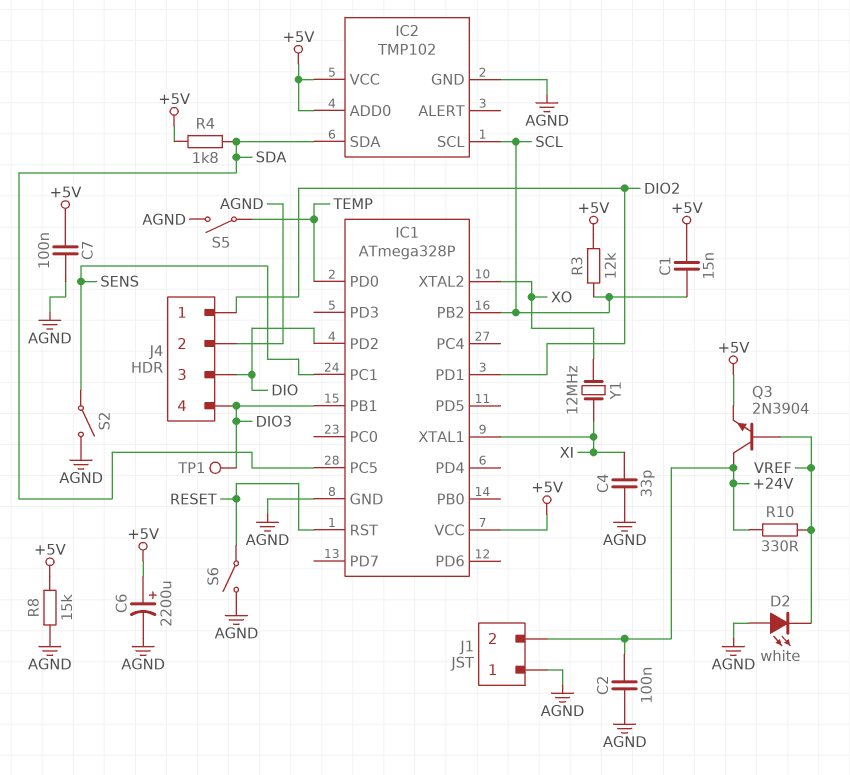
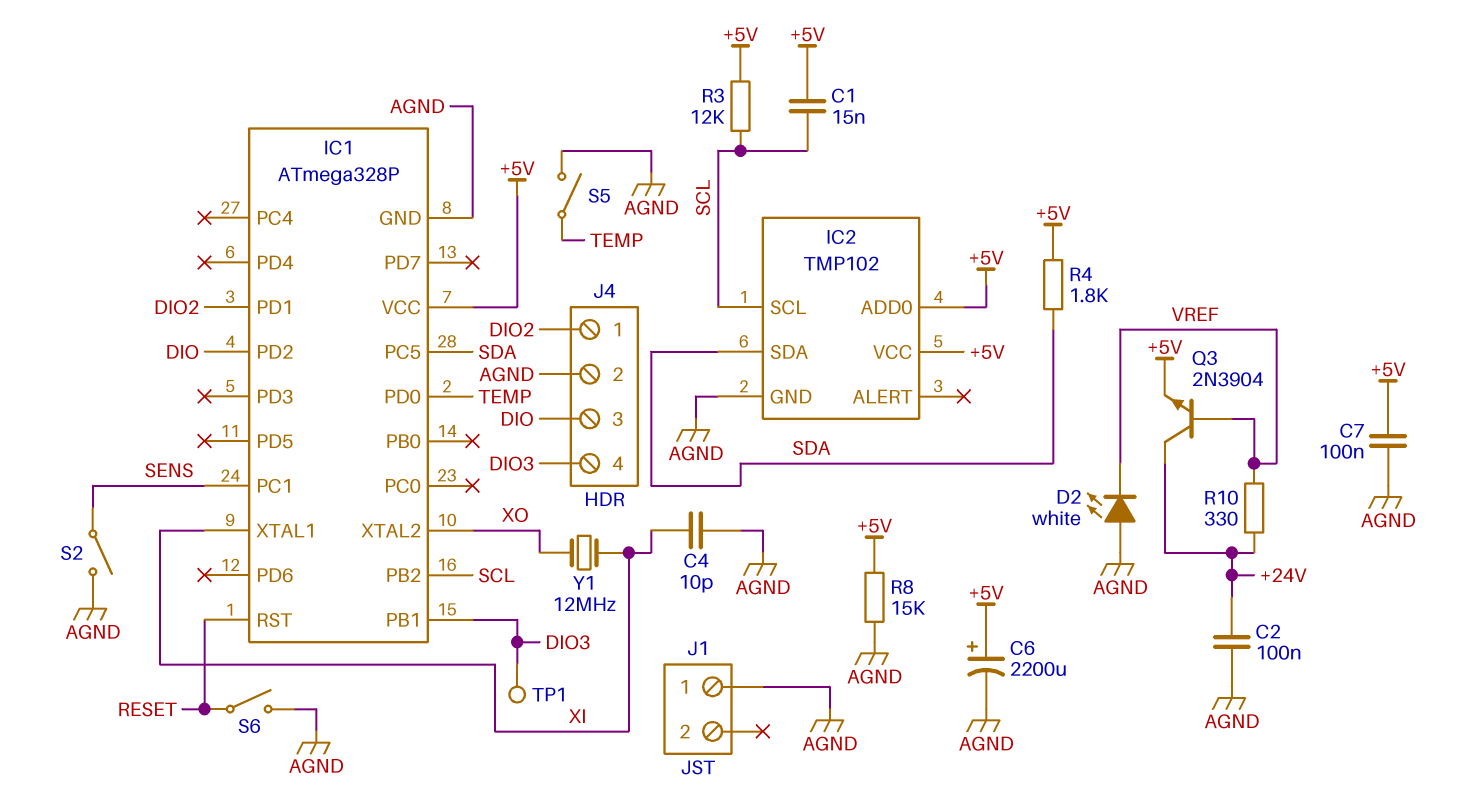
C4: 33pF (AGND, XI) -> 10pF (AGND, XI)
J1 pin 2: +24V -> none

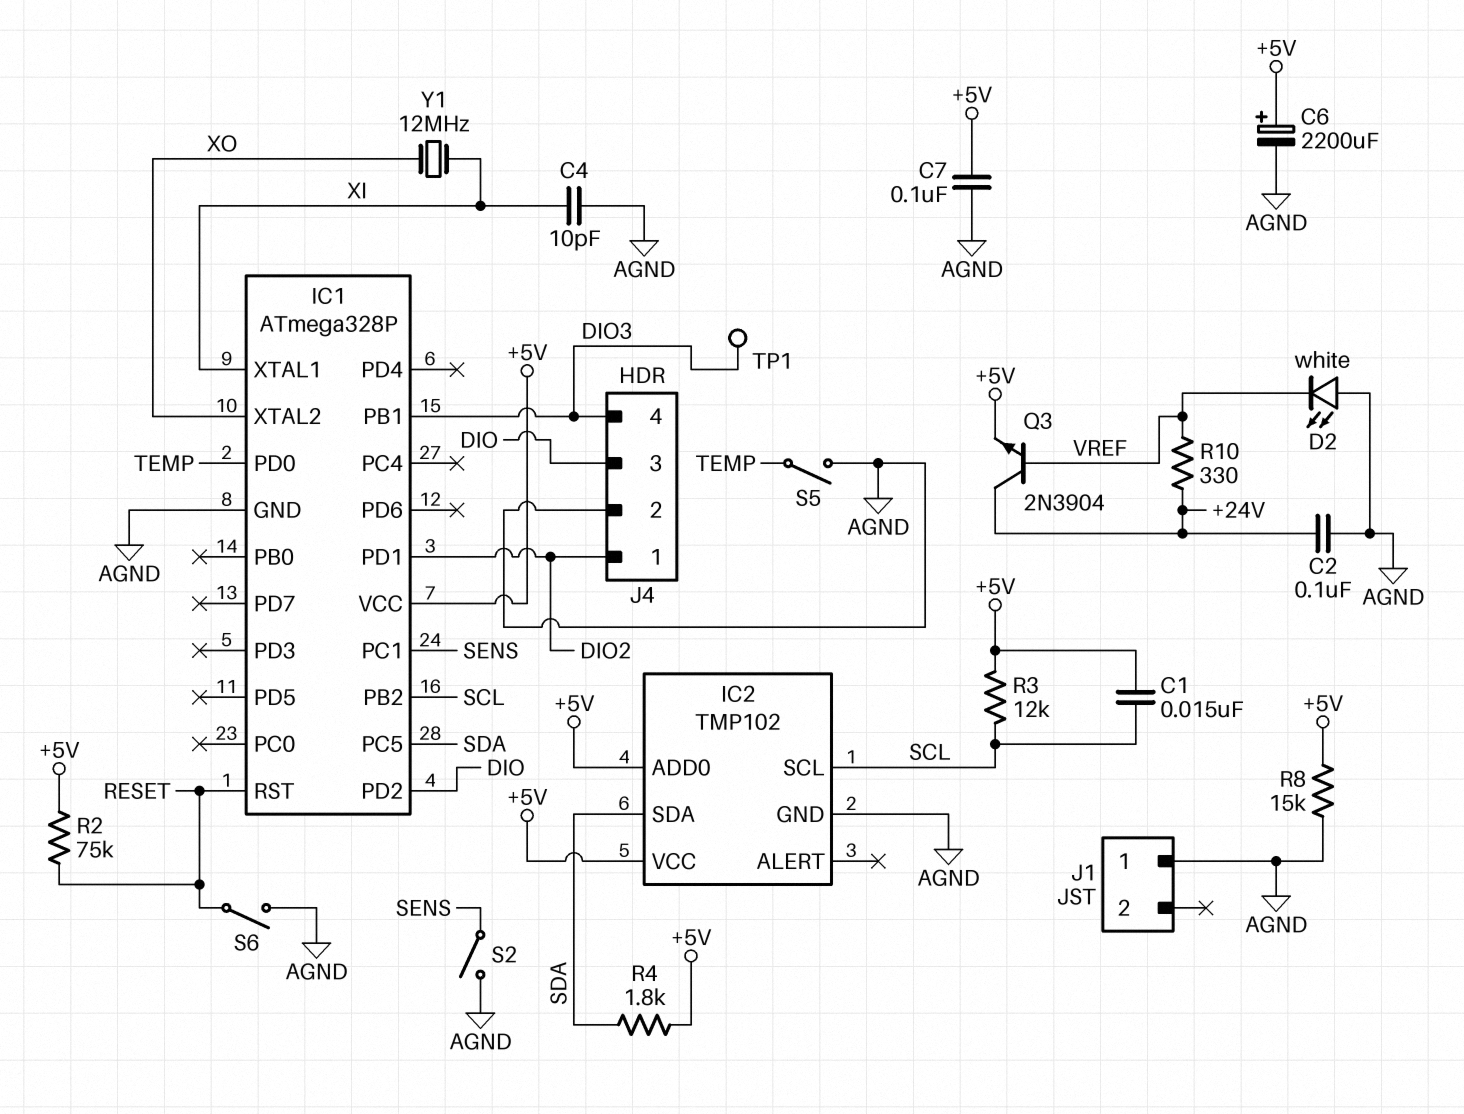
R2: none -> 75k (+5V, RESET)

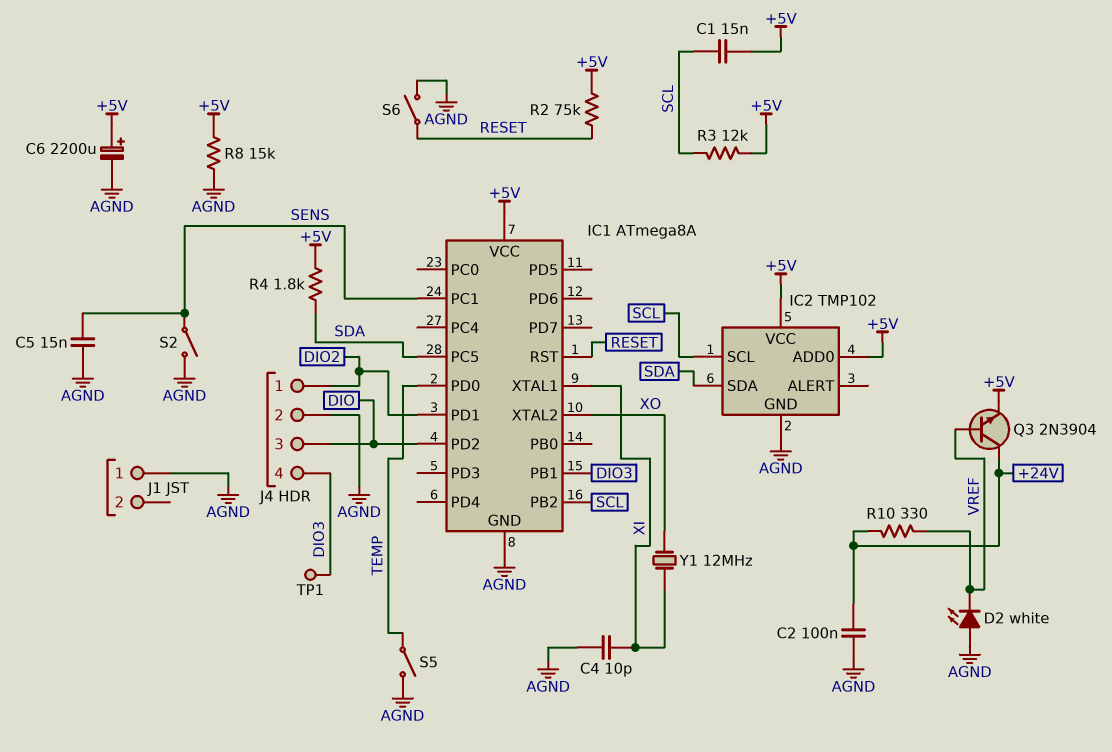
C5: none -> 15nF (AGND, SENS)
C7: 100nF (+5V, AGND) -> none
IC1: ATmega328P -> ATmega8A

